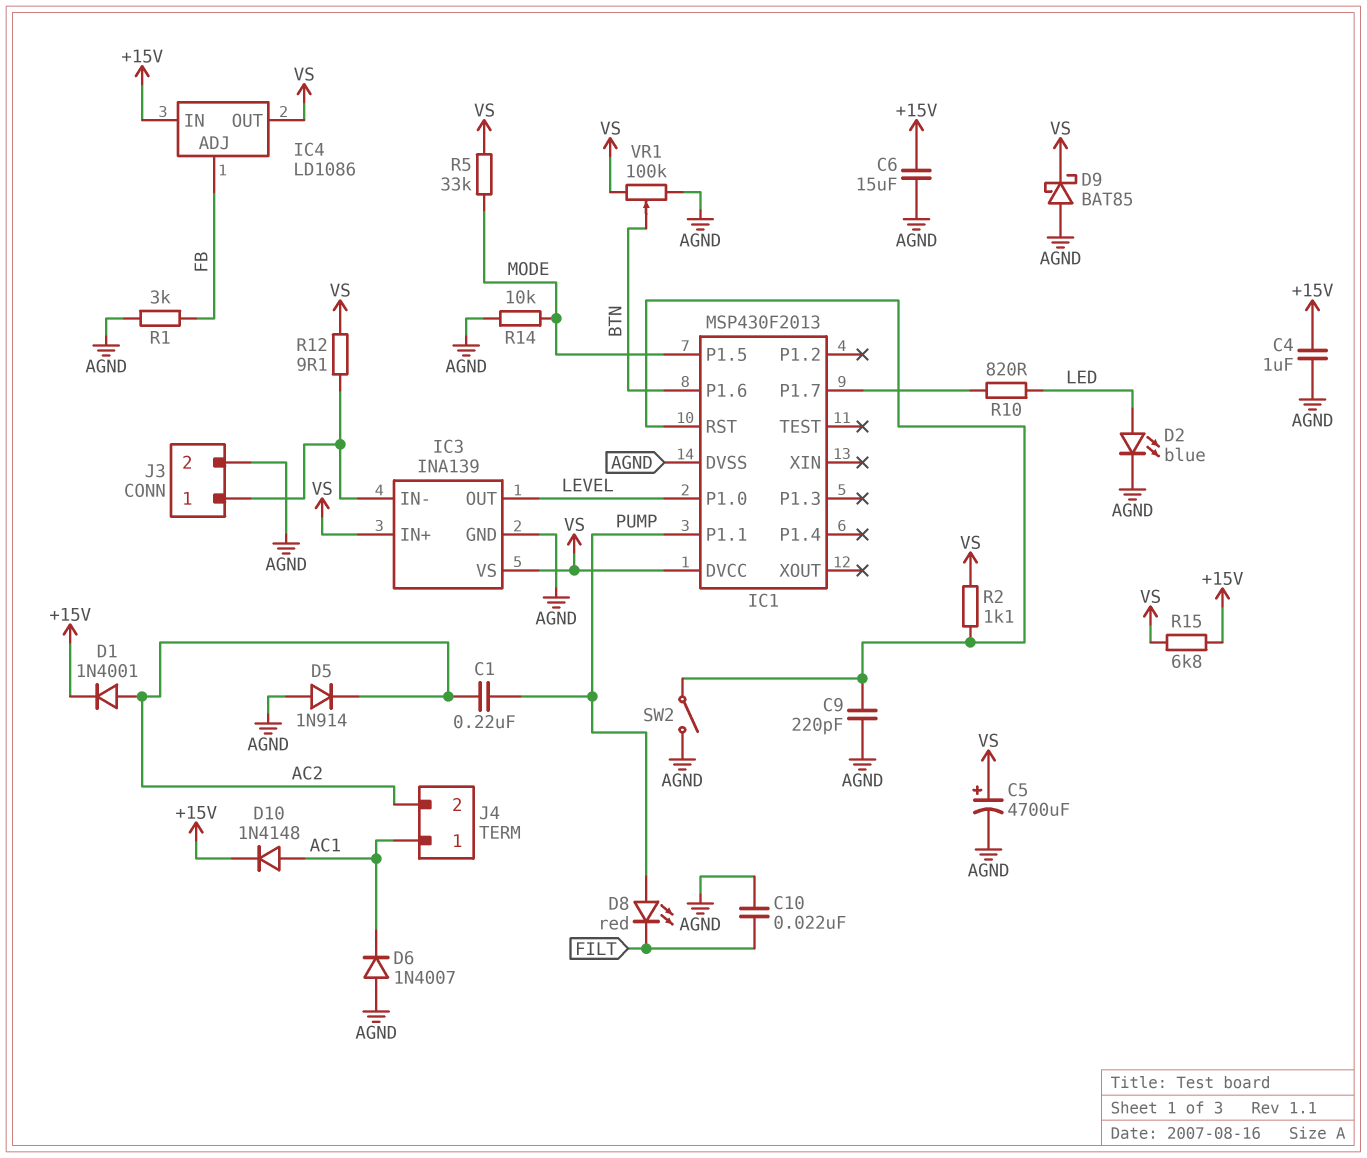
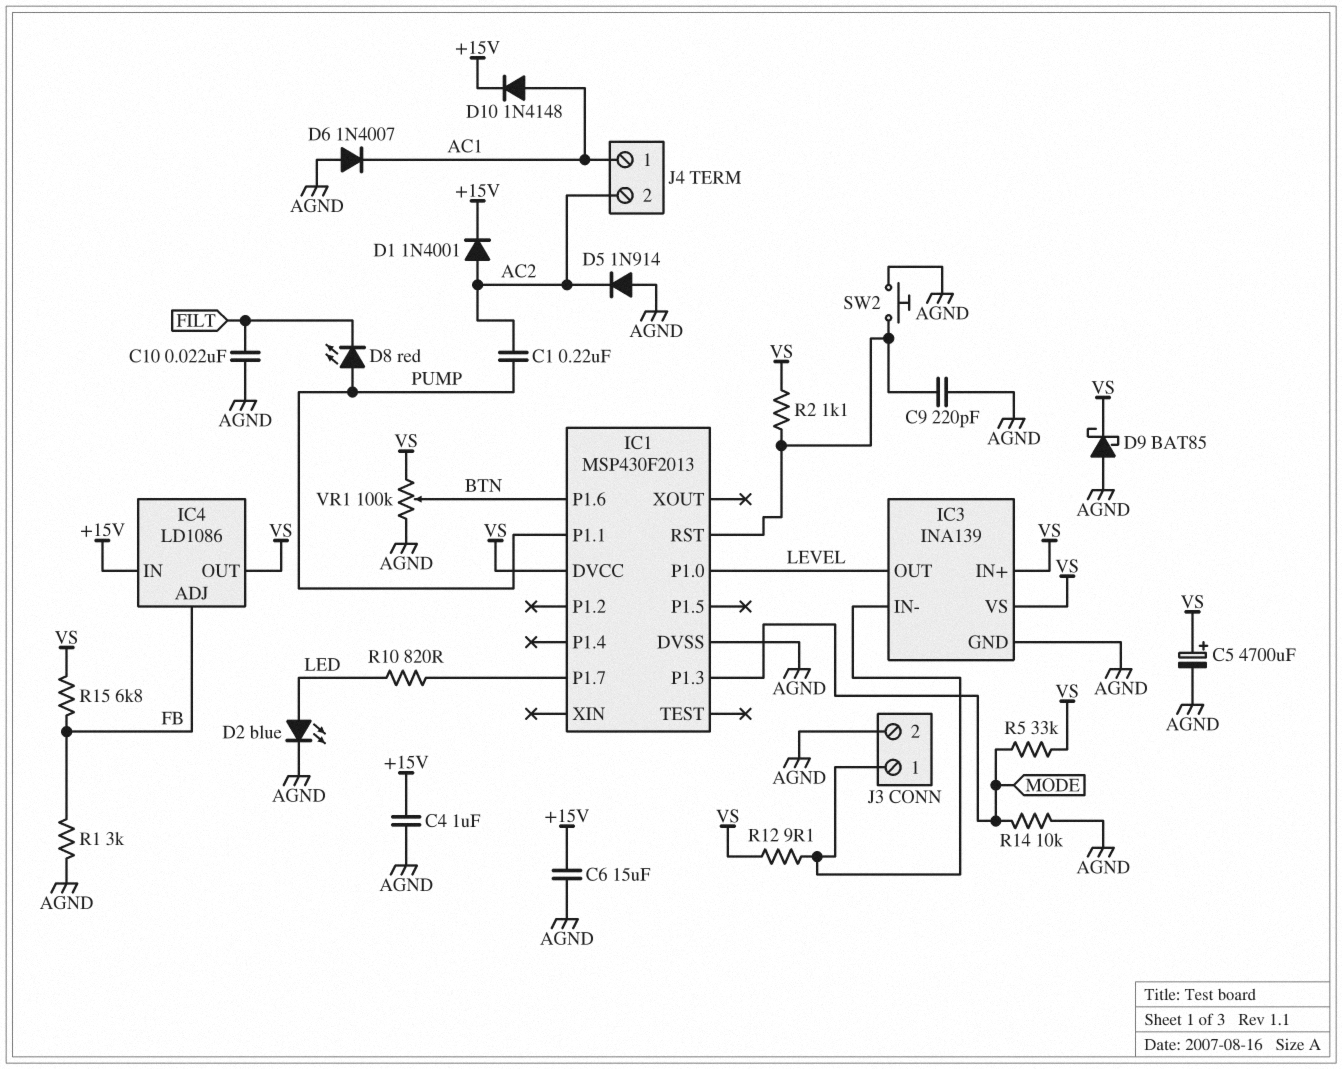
IC1 pin P1.3: none -> MODE
IC1 pin P1.5: MODE -> none
R15: 6.8k (+15V, VS) -> 6.8k (FB, VS)
SW2: switch (AGND, IC1/RST) -> button (AGND, IC1/RST)

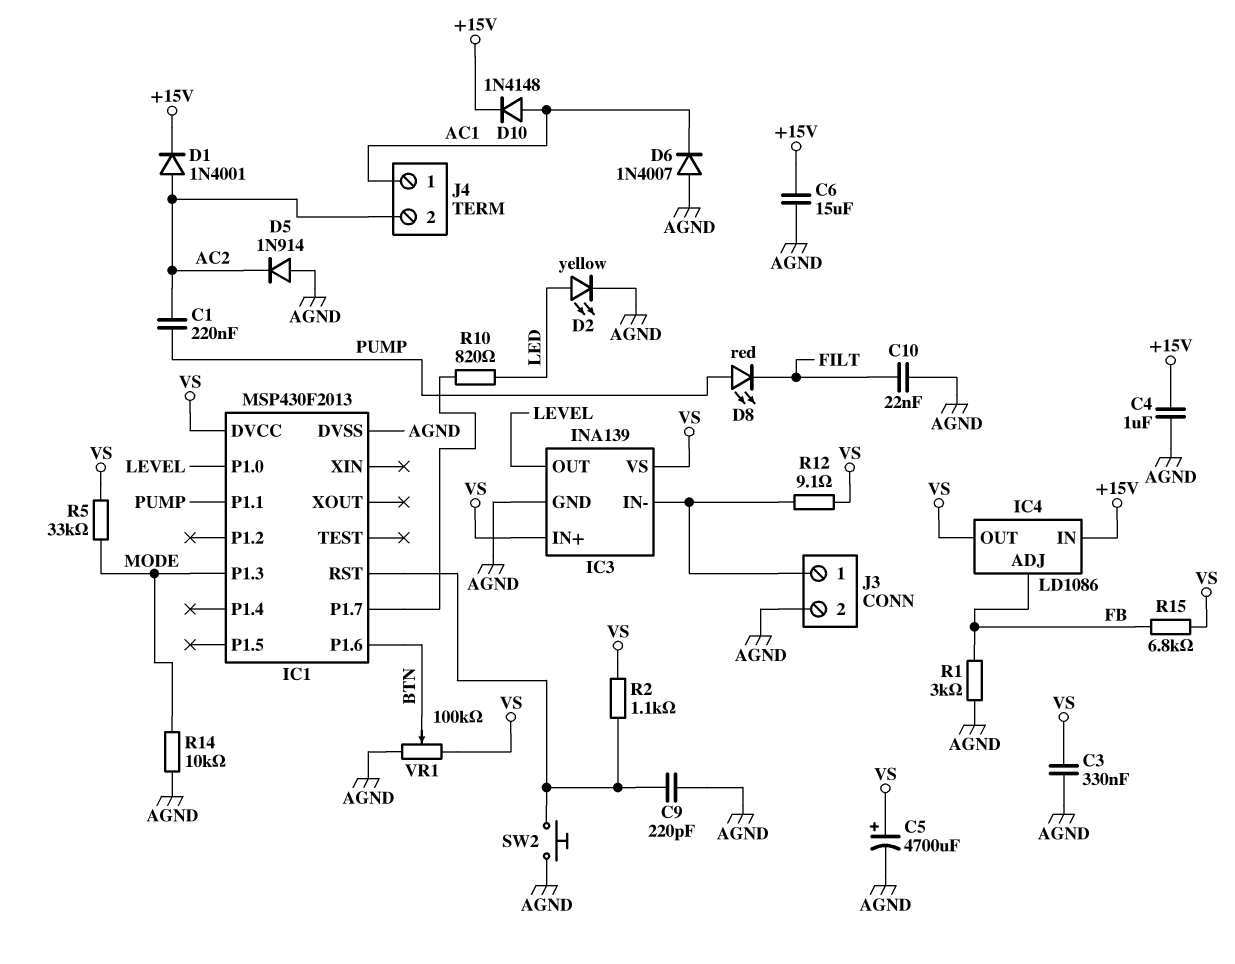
C3: none -> 330nF (AGND, VS)
D2: LED blue (A LED, K AGND) -> LED yellow (A LED, K AGND)
D9: schottky BAT85 (A AGND, K VS) -> none

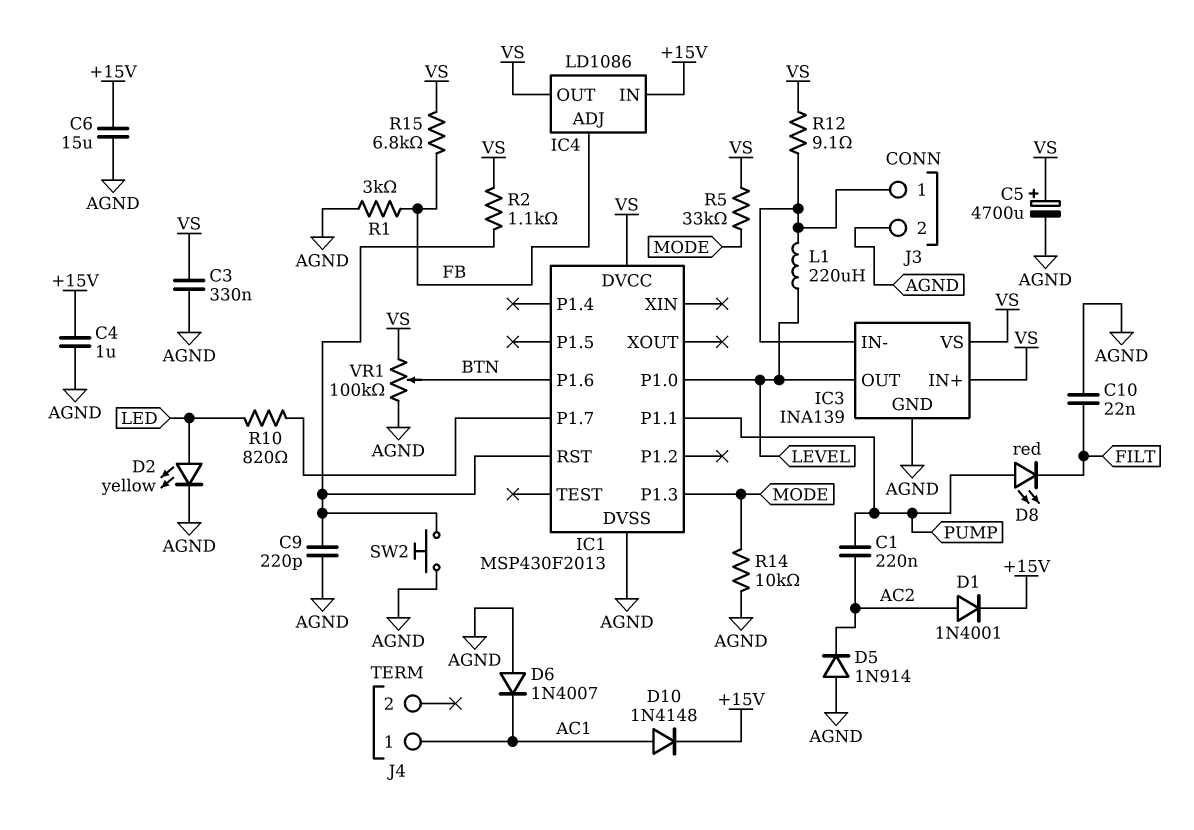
J4 pin 2: AC2 -> none
L1: none -> 220uH (IC3/IN-, LEVEL)

